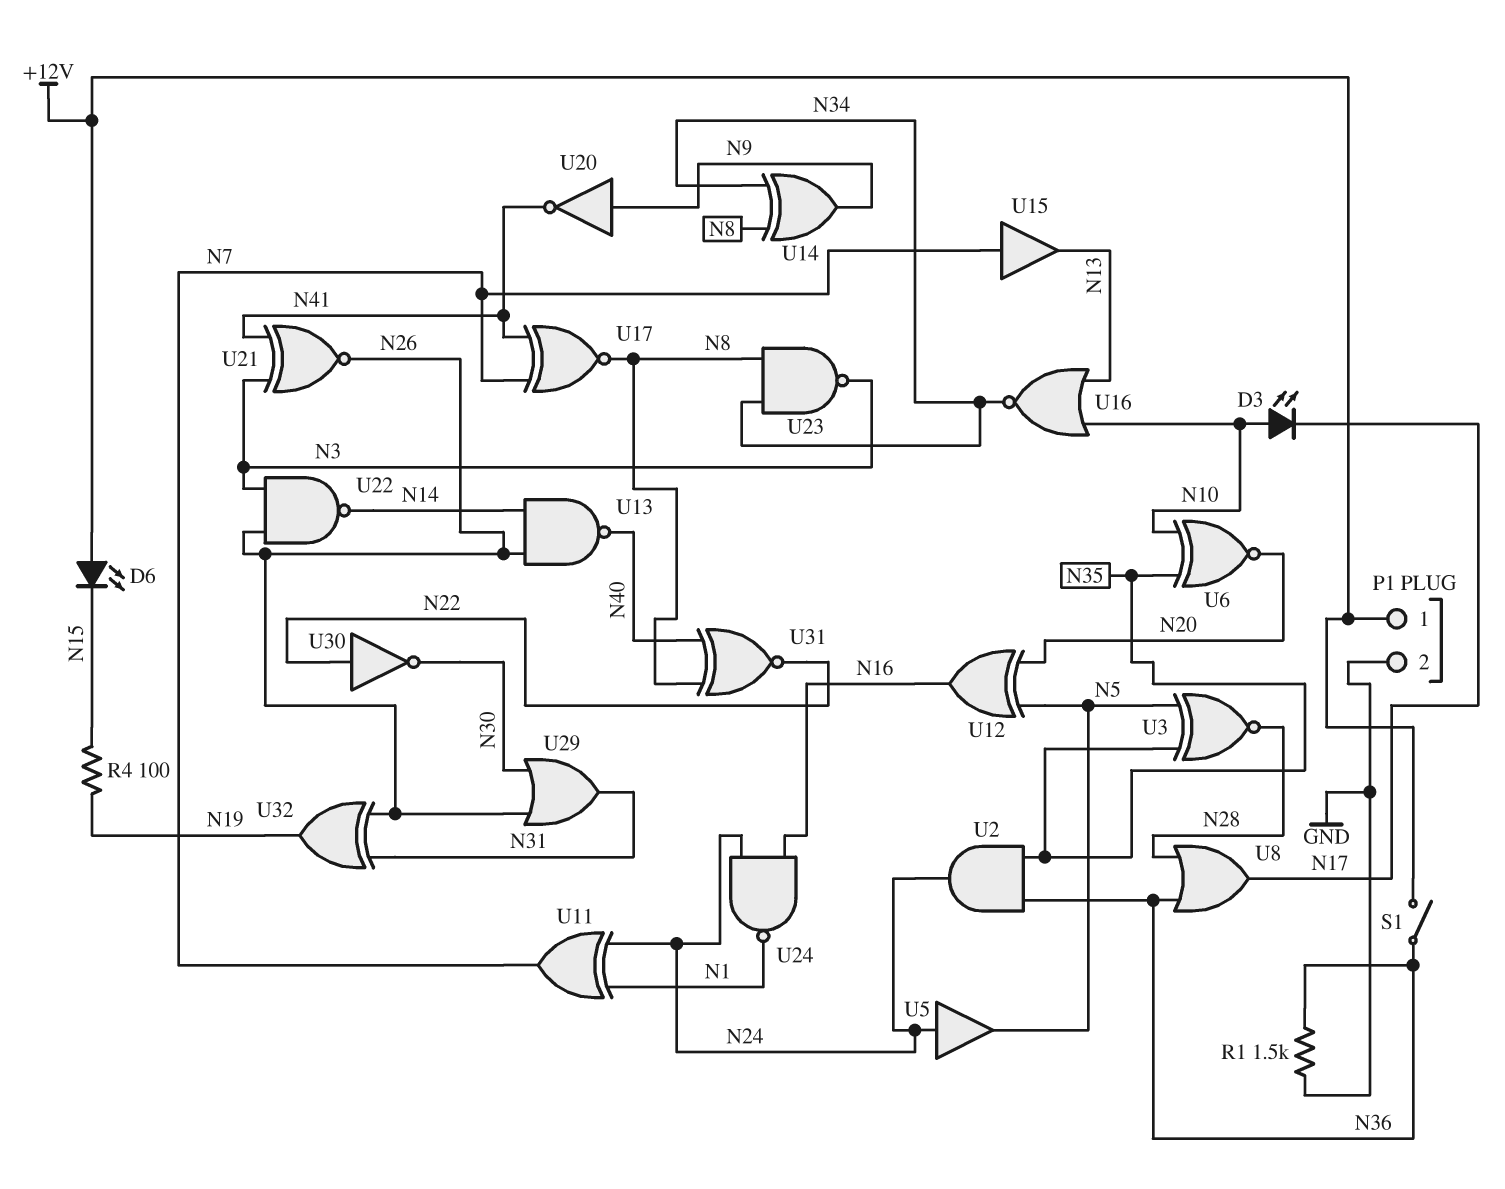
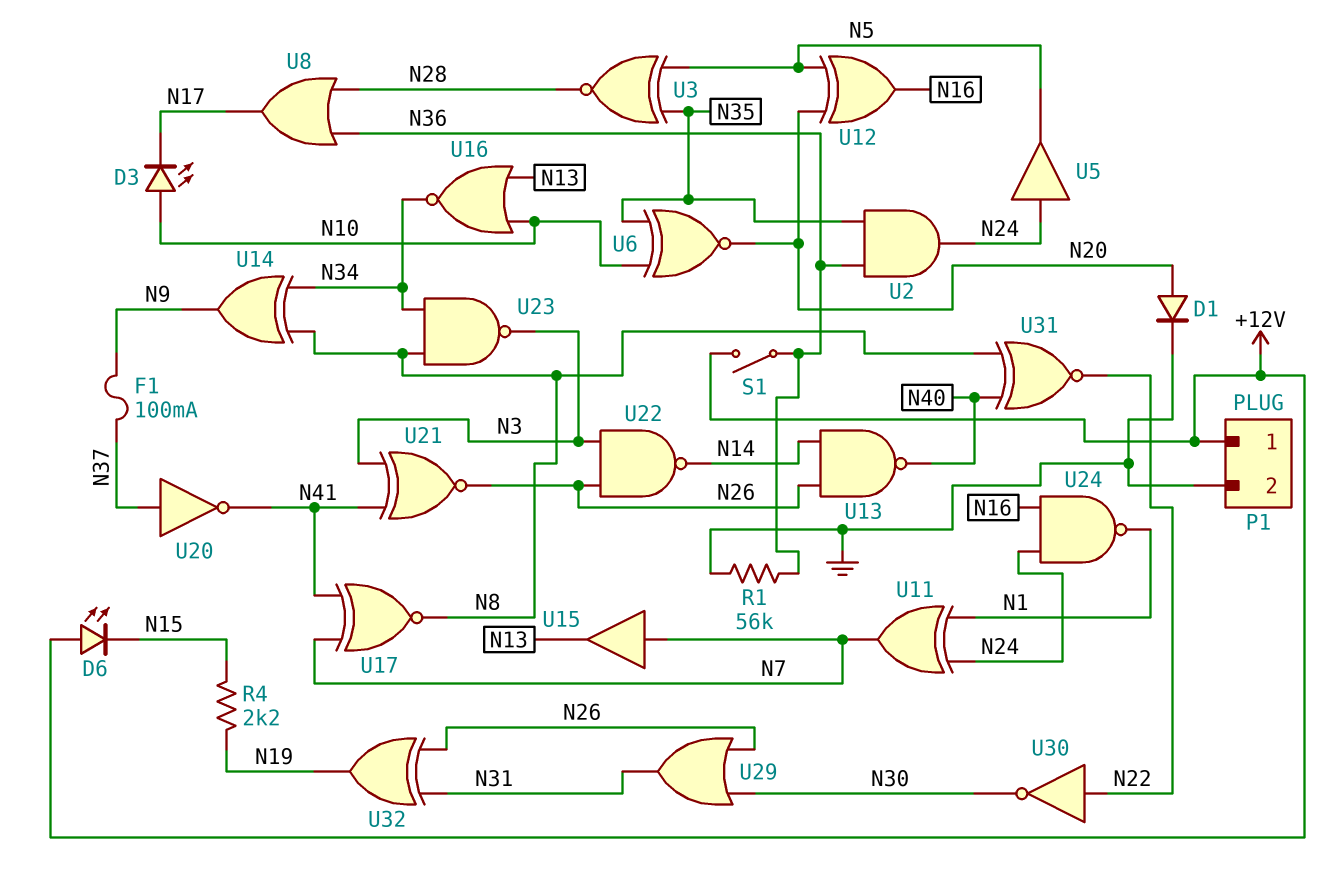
D1: none -> diode (A N20, K GND)
F1: none -> 100mA (N9, N37)
R1: 1.5k (GND, N36) -> 56k (GND, N36)
R4: 100 (N15, N19) -> 2.2k (N15, N19)
U20: NOT (in N9, out N41) -> NOT (in N37, out N41)

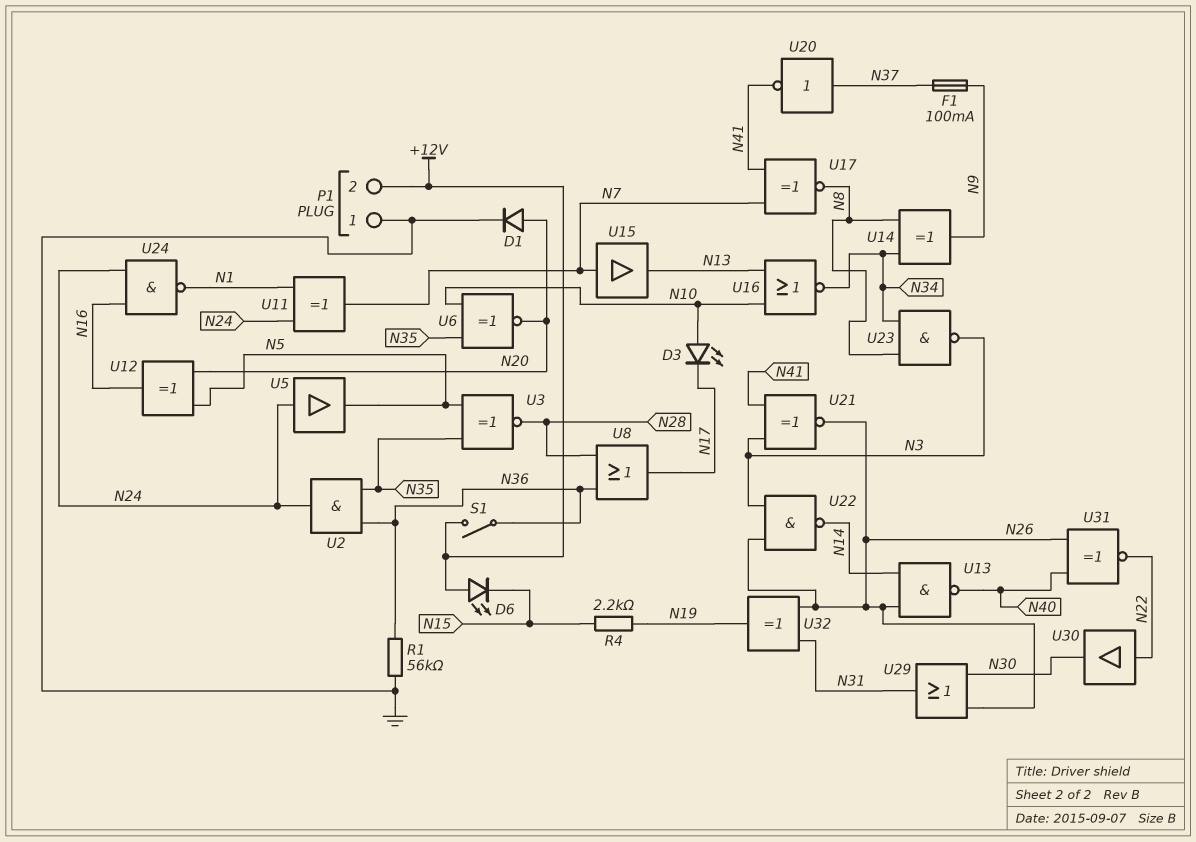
P1 pin 1: +12V -> GND
P1 pin 2: GND -> +12V
U30: NOT (in N22, out N30) -> buffer (in N22, out N30)
U31: XNOR (in N8, in N40, out N22) -> XNOR (in N26, in N40, out N22)

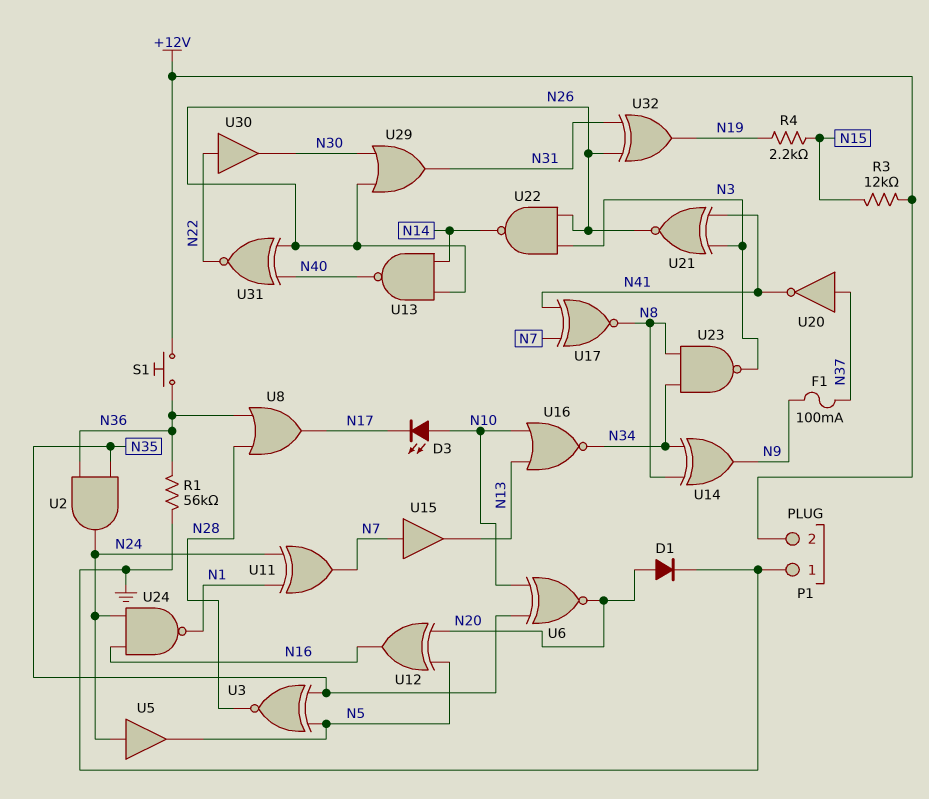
D6: LED (A +12V, K N15) -> none
R3: none -> 12k (+12V, N15)
S1: switch (+12V, N36) -> button (+12V, N36)

